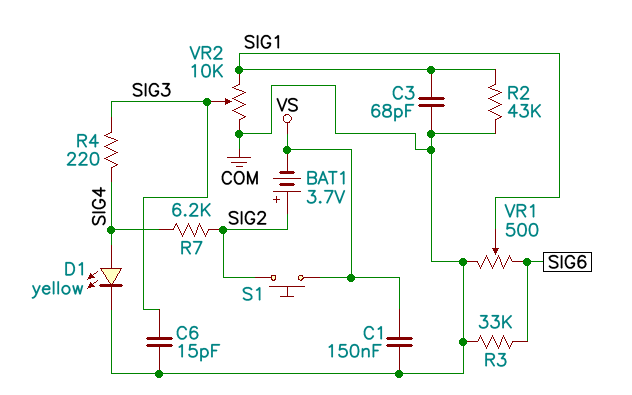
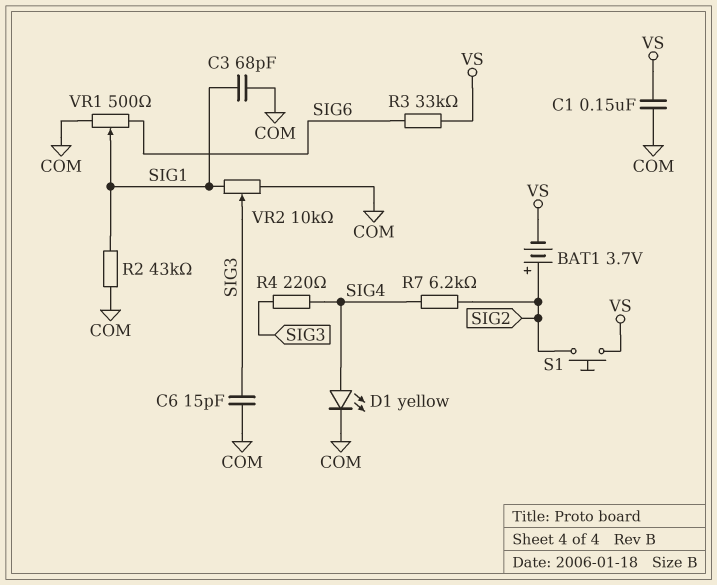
R3: 33k (COM, SIG6) -> 33k (SIG6, VS)

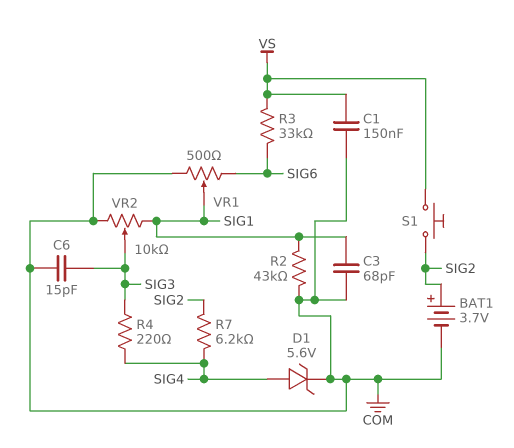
BAT1: 3.7V (plus SIG2, minus VS) -> 3.7V (plus SIG2, minus COM)
D1: LED yellow (A SIG4, K COM) -> zener 5.6V (A SIG4, K COM)

